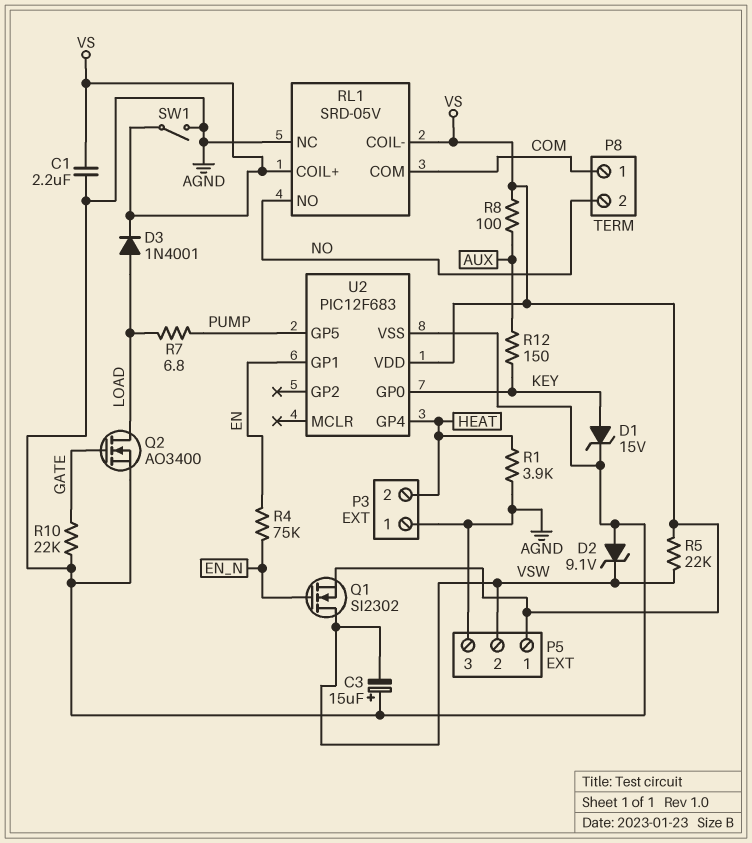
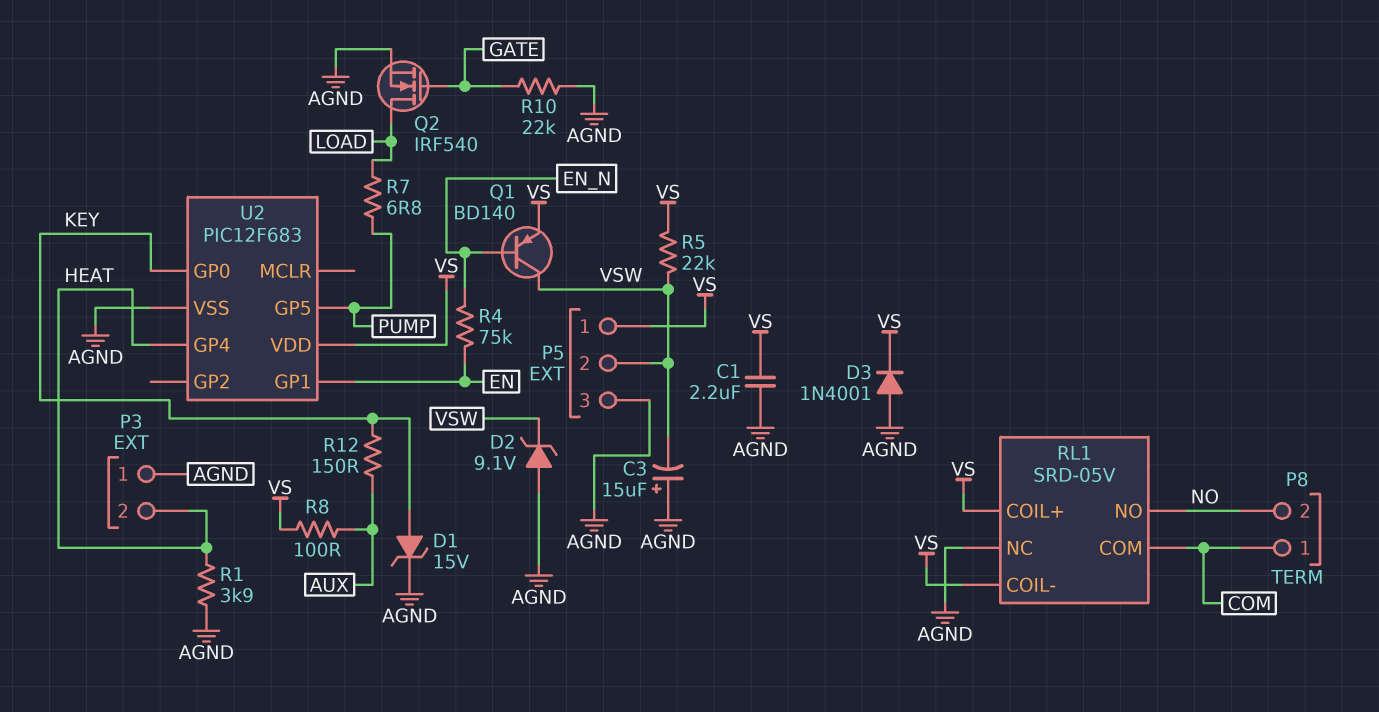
D3: diode 1N4001 (A LOAD, K VS) -> diode 1N4001 (A AGND, K VS)
Q1: NMOS SI2302 (G EN_N, D VSW, S VS) -> PNP BD140 (B EN_N, C VSW, E VS)
Q2: NMOS AO3400 (G GATE, D LOAD, S AGND) -> NMOS IRF540 (G GATE, D LOAD, S AGND)
SW1: switch (AGND, VS) -> none

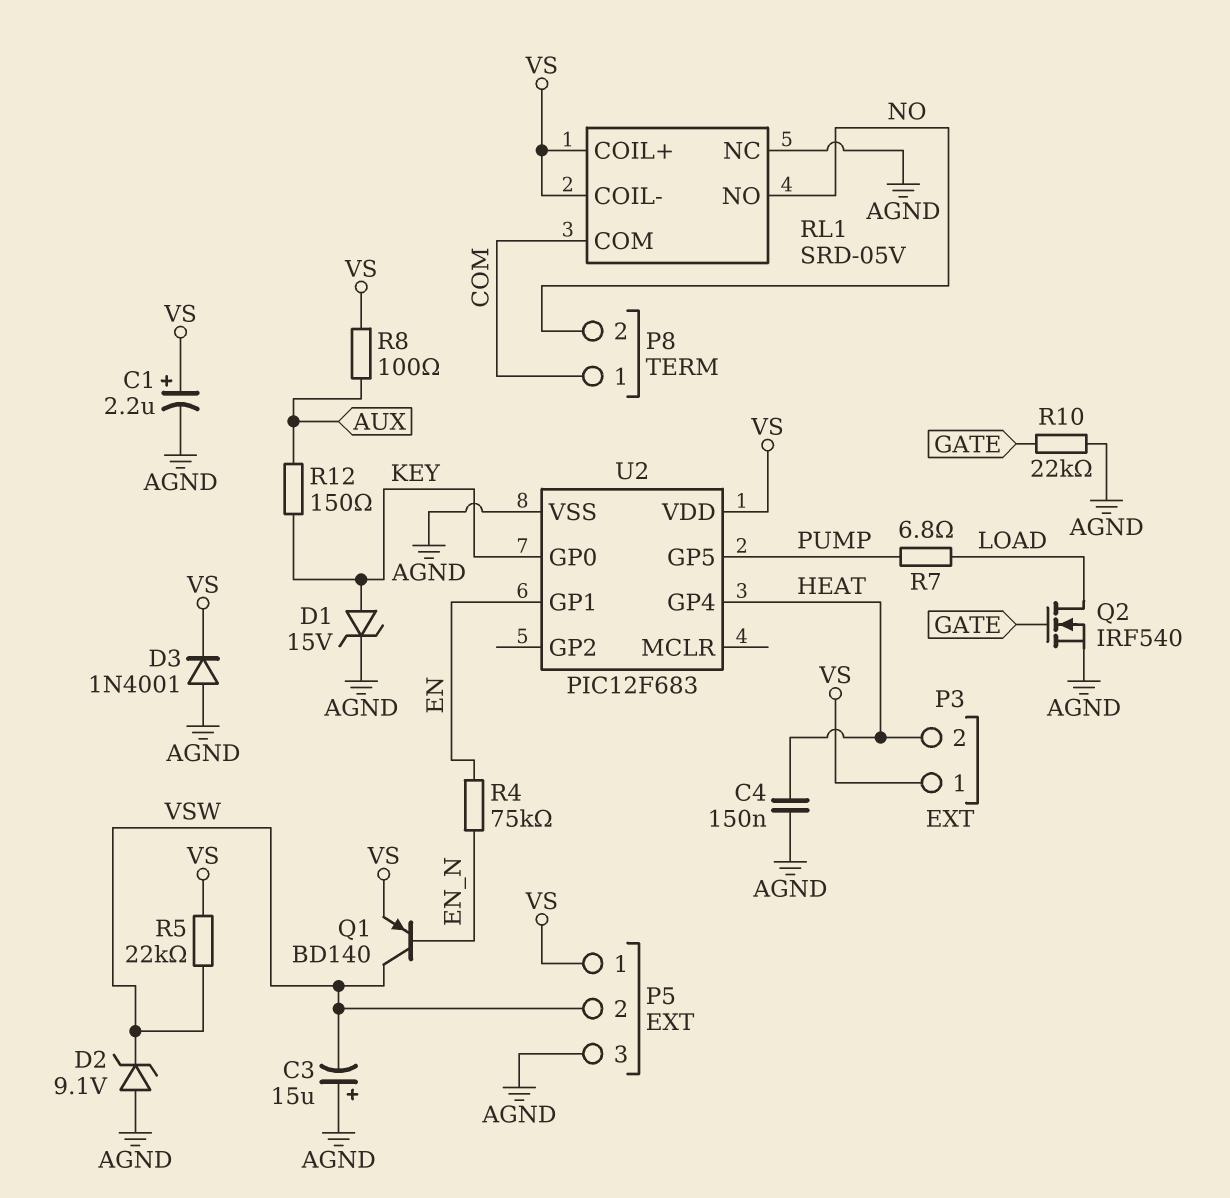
C1: 2.2uF (AGND, VS) -> 2.2uF (plus VS, minus AGND)
C4: none -> 150nF (AGND, HEAT)
P3 pin 1: AGND -> VS
R1: 3.9k (AGND, HEAT) -> none

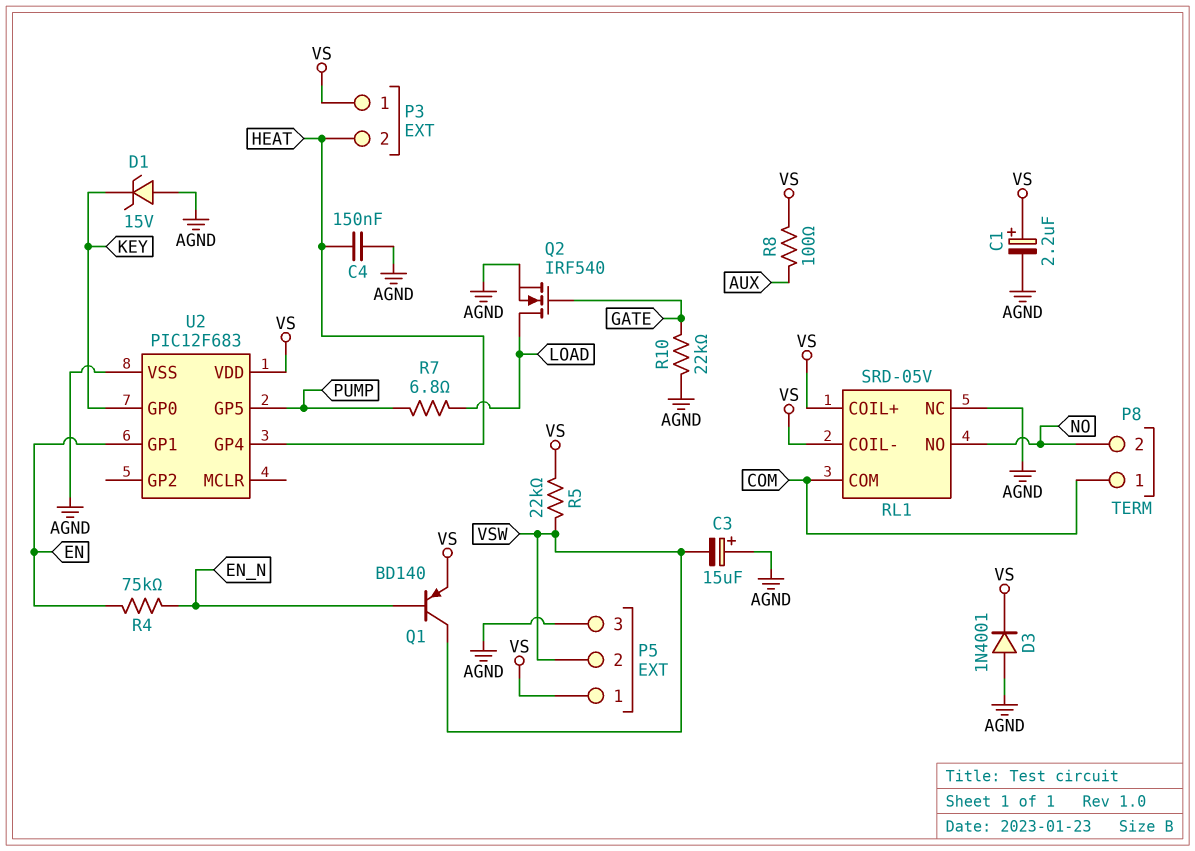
D1: zener 15V (A KEY, K AGND) -> zener 15V (A AGND, K KEY)
D2: zener 9.1V (A AGND, K VSW) -> none
R12: 150 (AUX, KEY) -> none

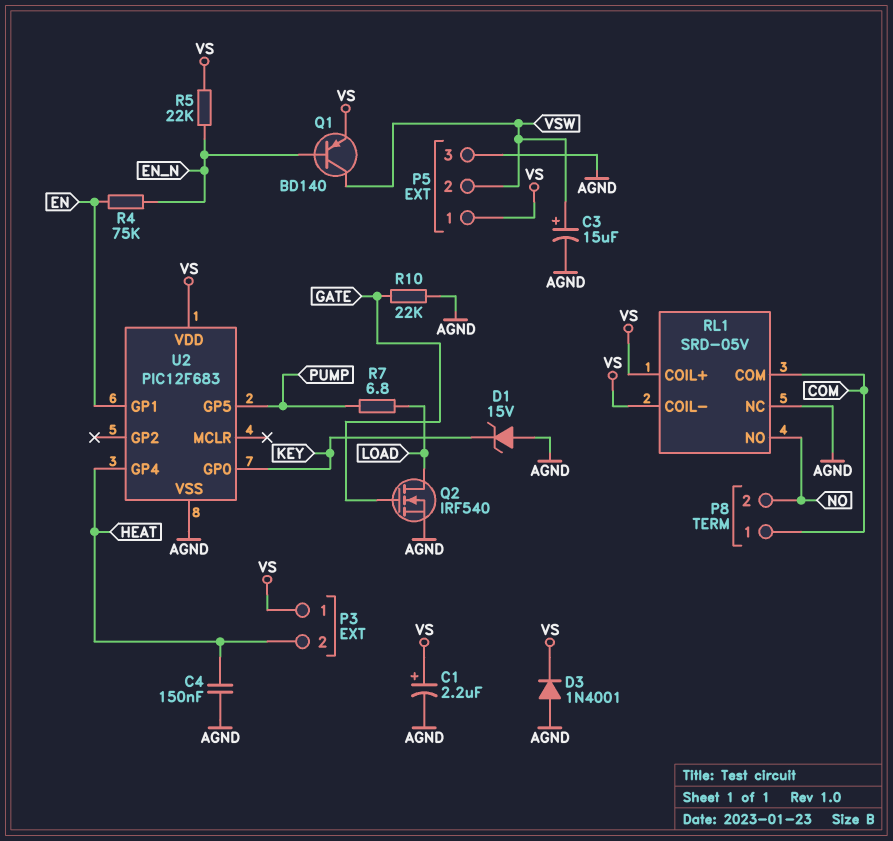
C3: 15uF (plus AGND, minus VSW) -> 15uF (plus VSW, minus AGND)
R5: 22k (VS, VSW) -> 22k (EN_N, VS)
R8: 100 (AUX, VS) -> none

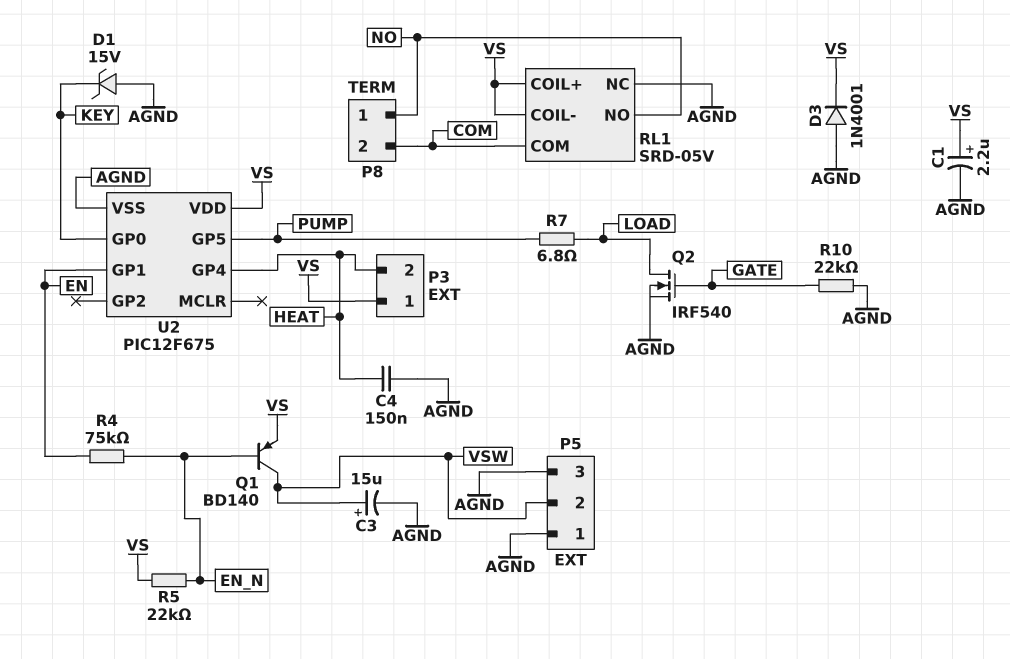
P5 pin 1: VS -> AGND
P8 pin 1: COM -> NO
P8 pin 2: NO -> COM
U2: PIC12F683 -> PIC12F675

